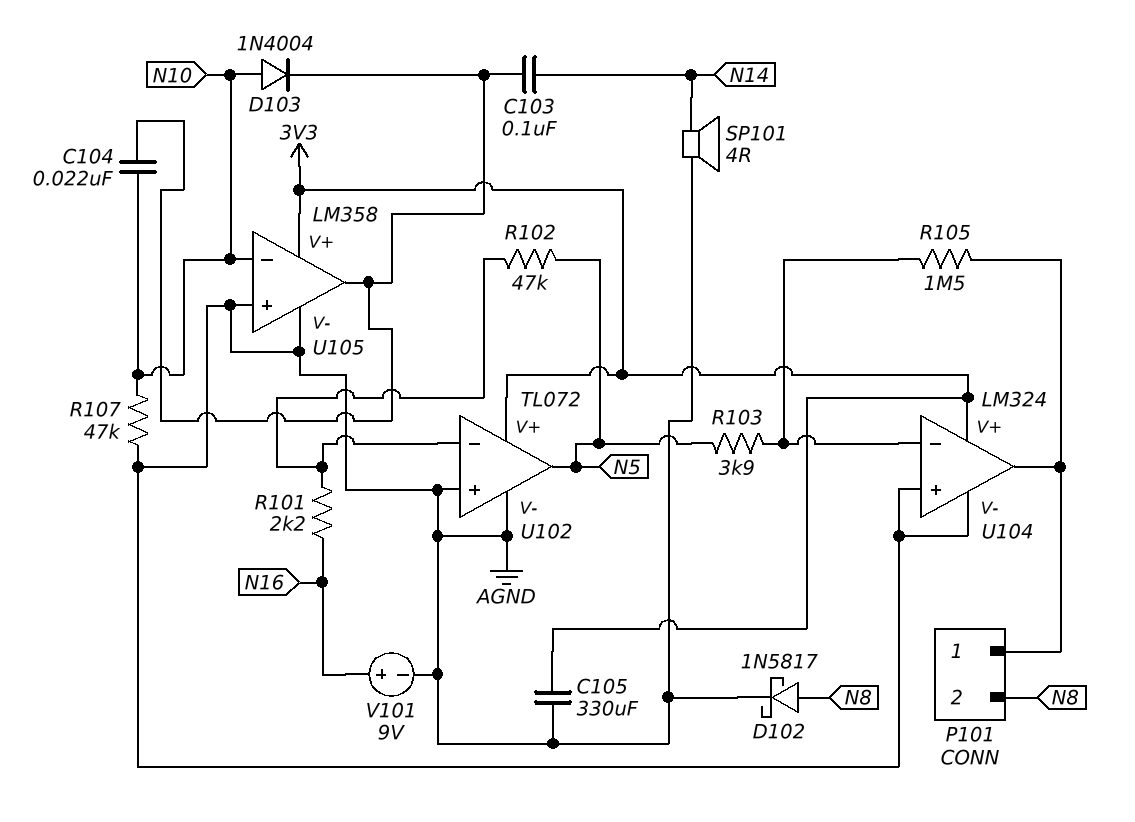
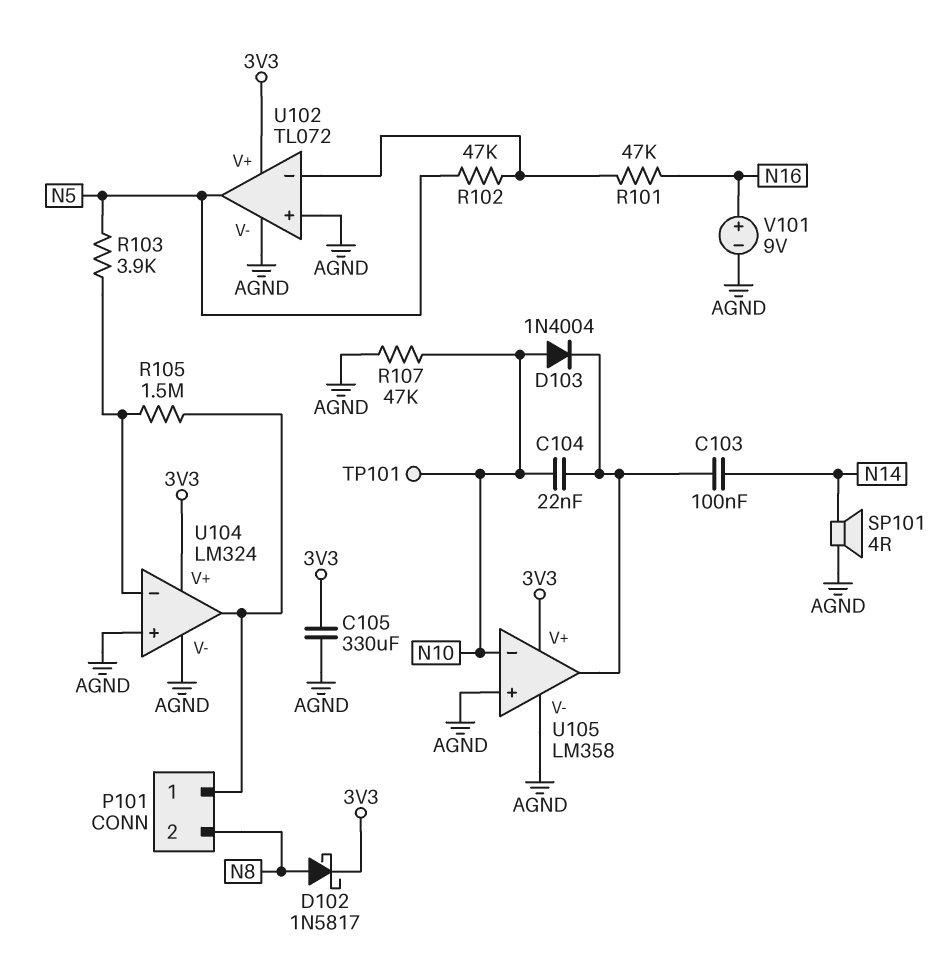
D102: schottky 1N5817 (A N8, K AGND) -> schottky 1N5817 (A N8, K 3V3)
R101: 2.2k (N16, U102/in-) -> 47k (N16, U102/in-)
TP101: none -> test point (N10)

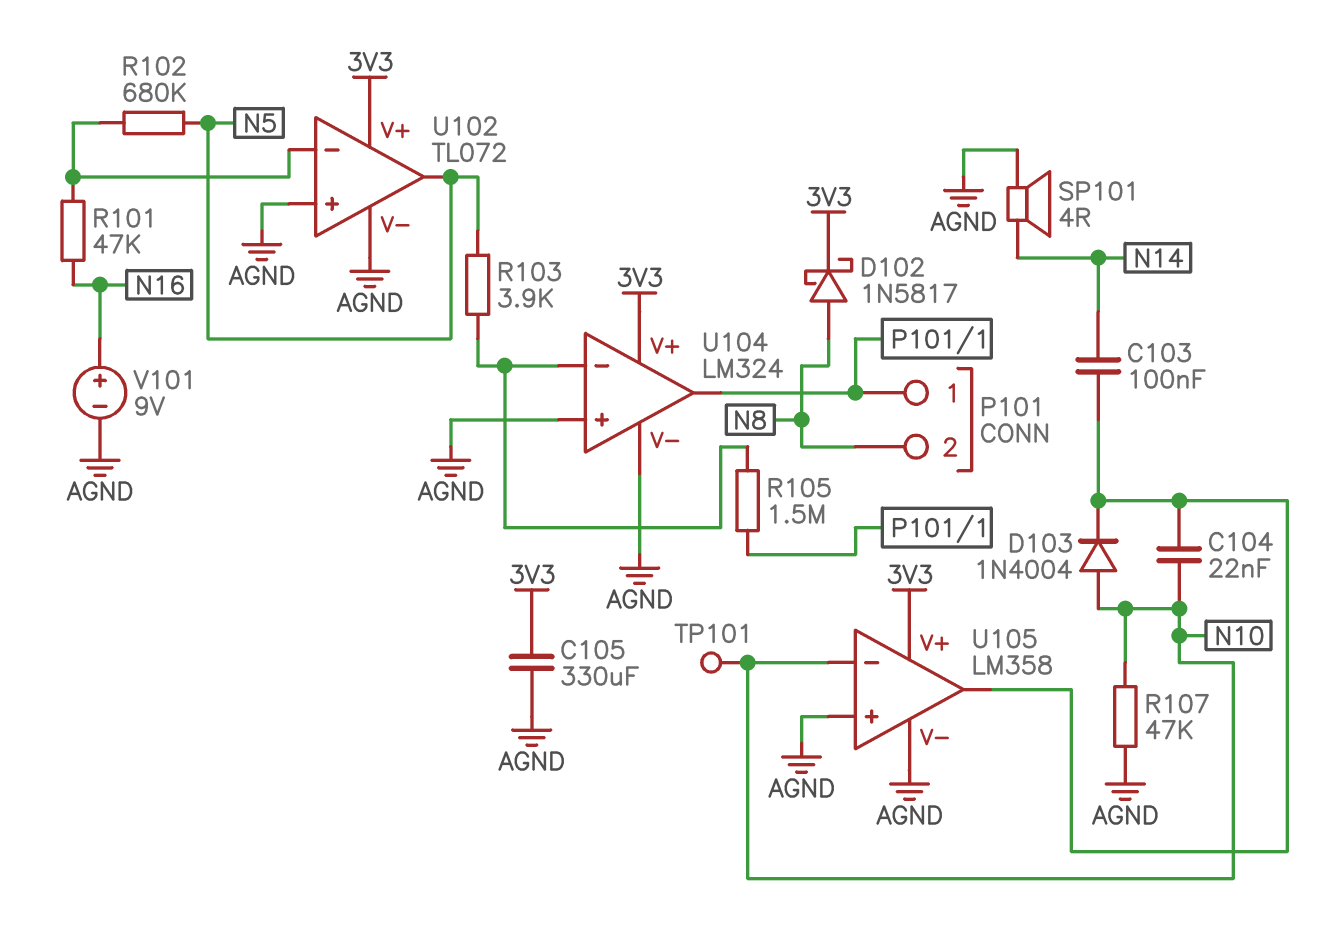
R102: 47k (N5, U102/in-) -> 680k (N5, U102/in-)

